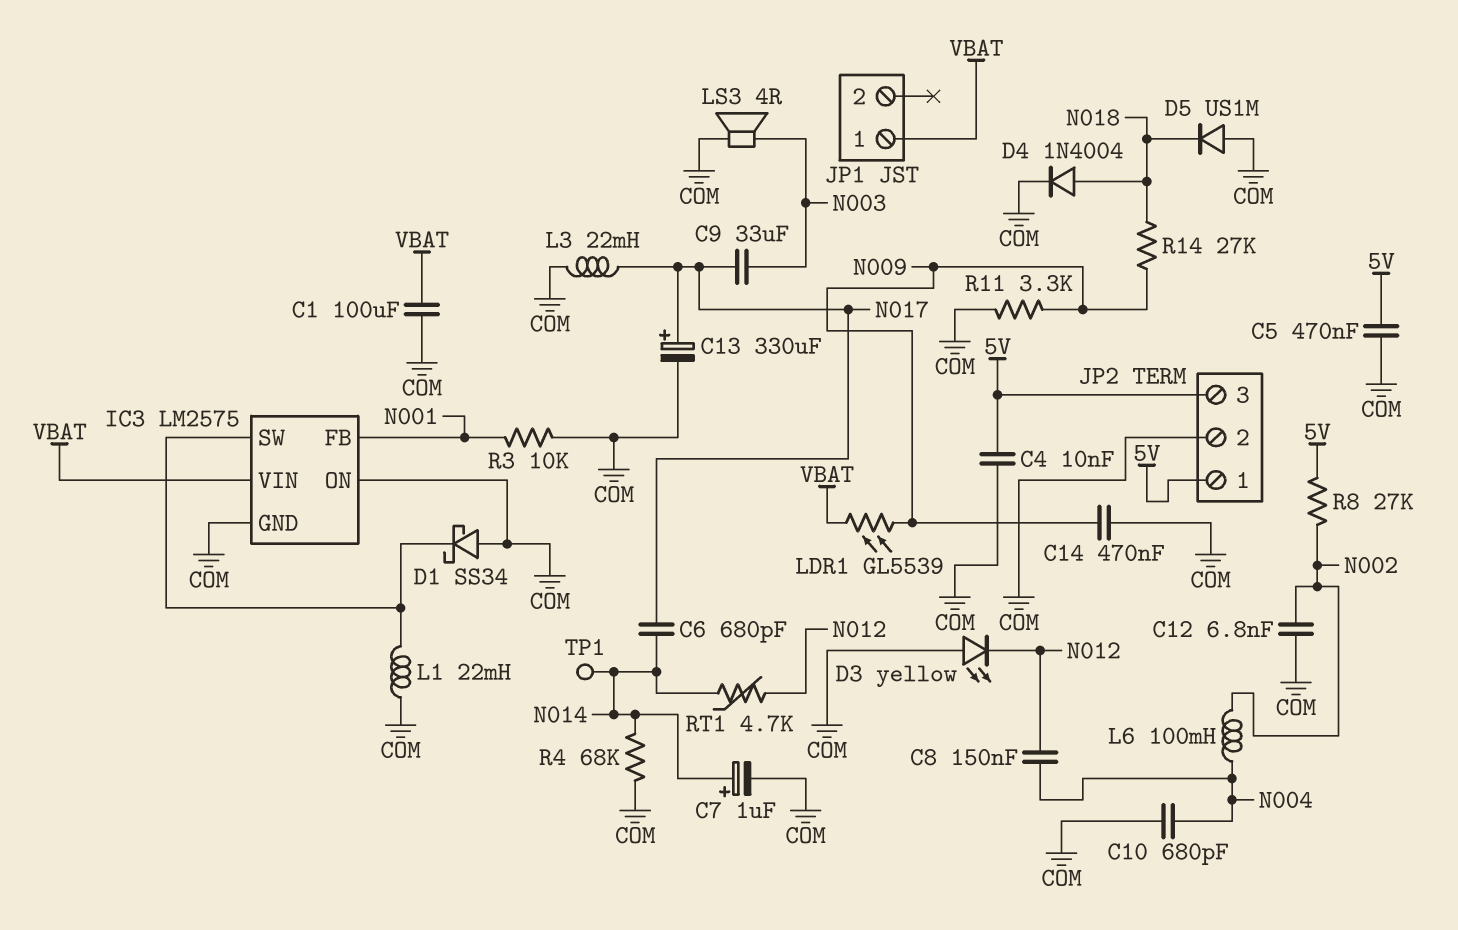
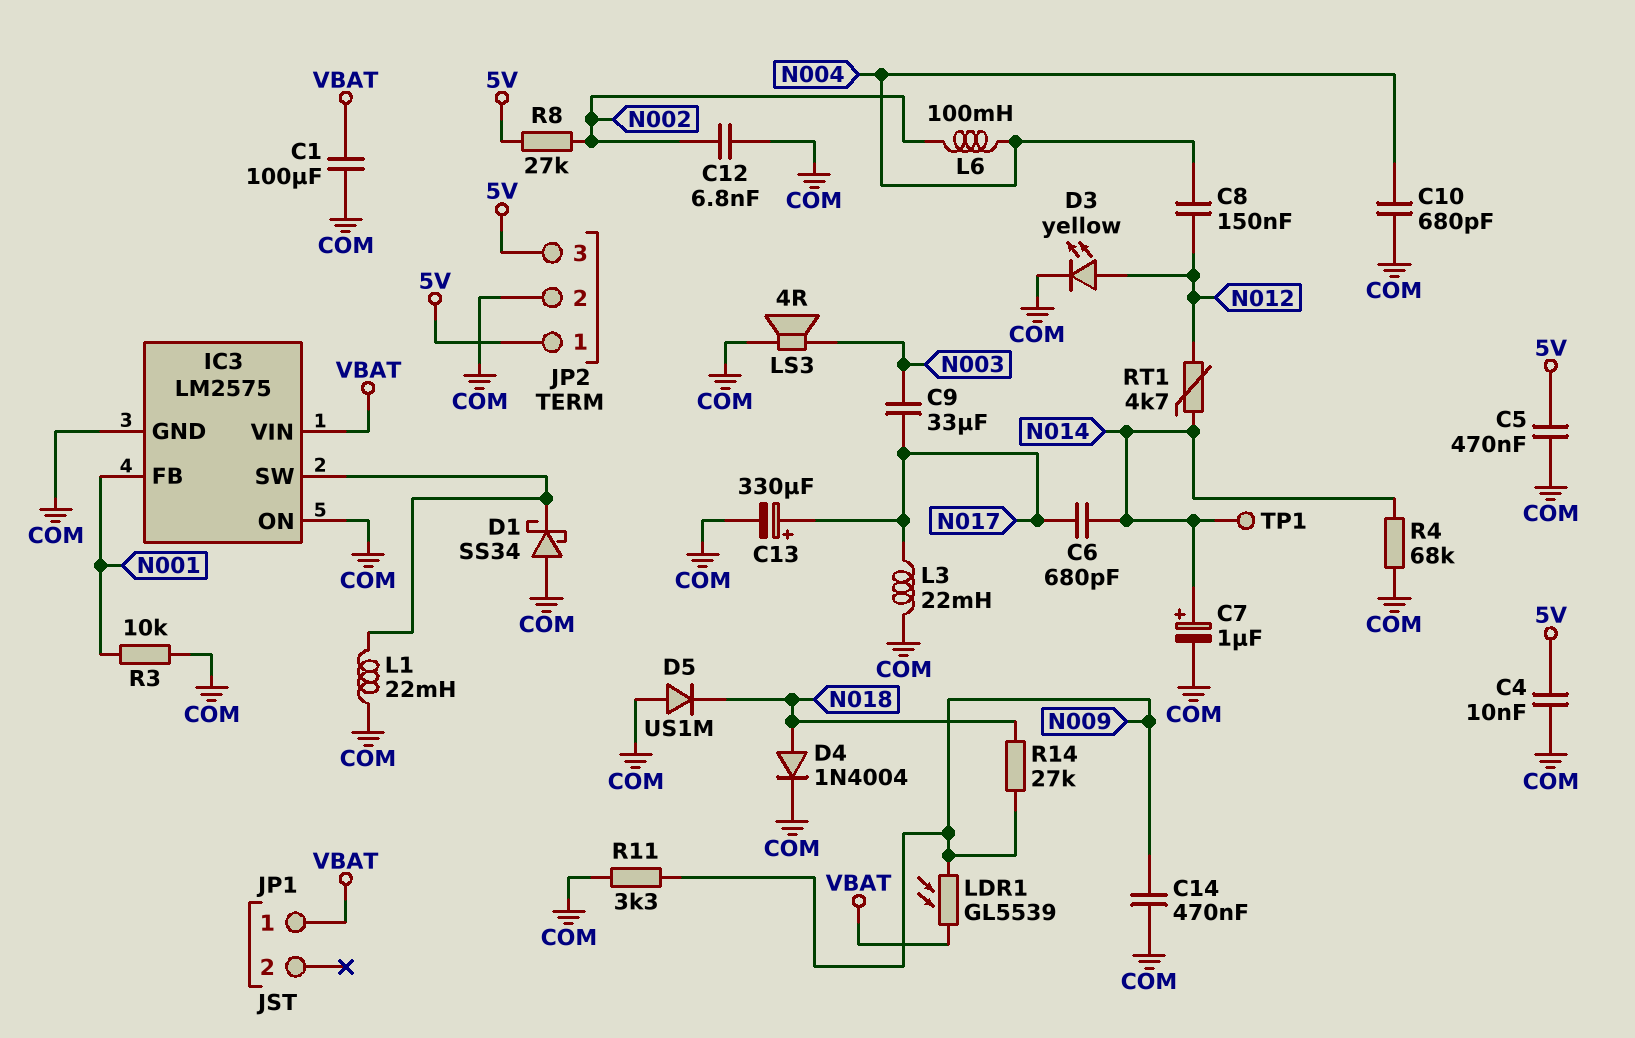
D3: LED yellow (A COM, K N012) -> LED yellow (A N012, K COM)

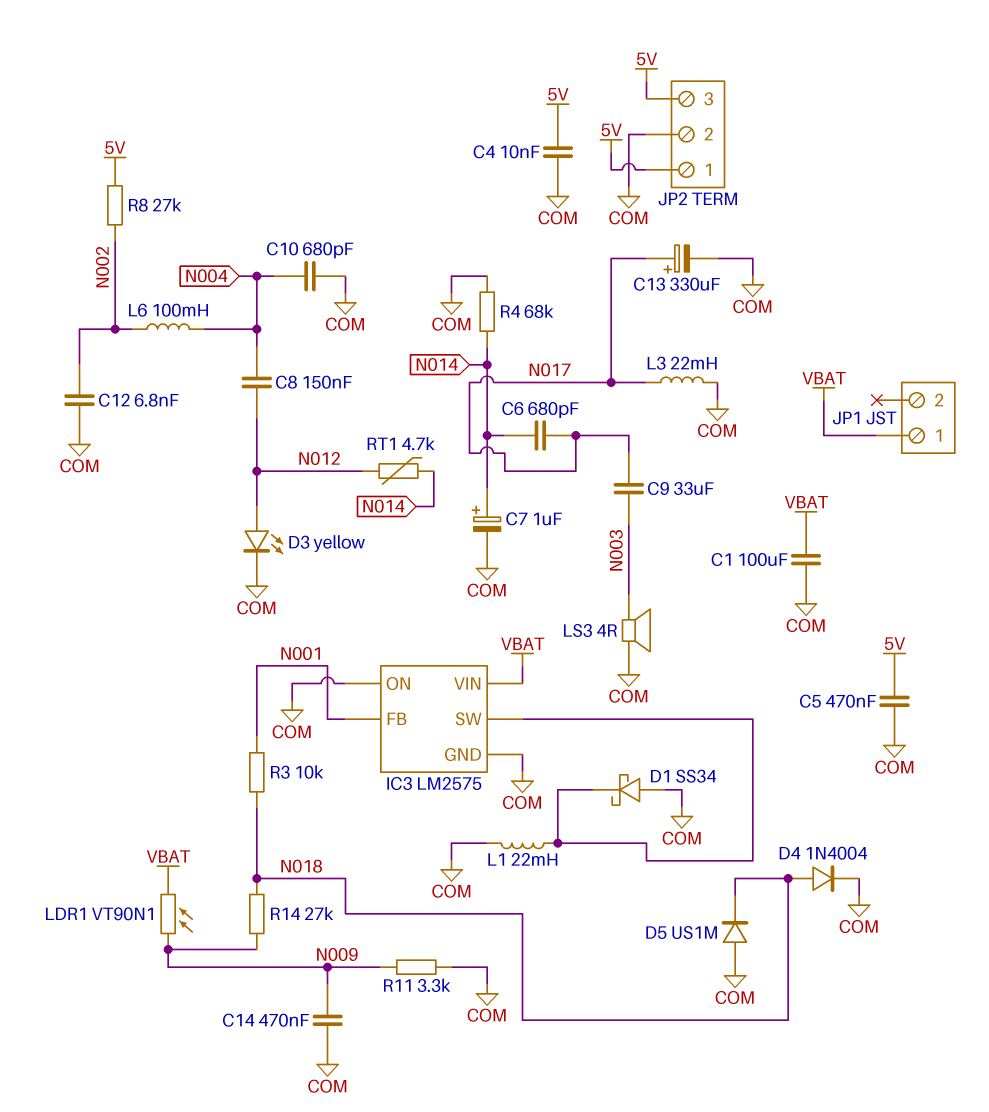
LDR1: GL5539 (N009, VBAT) -> VT90N1 (N009, VBAT)
R3: 10k (COM, N001) -> 10k (N001, N018)
TP1: test point (N014) -> none

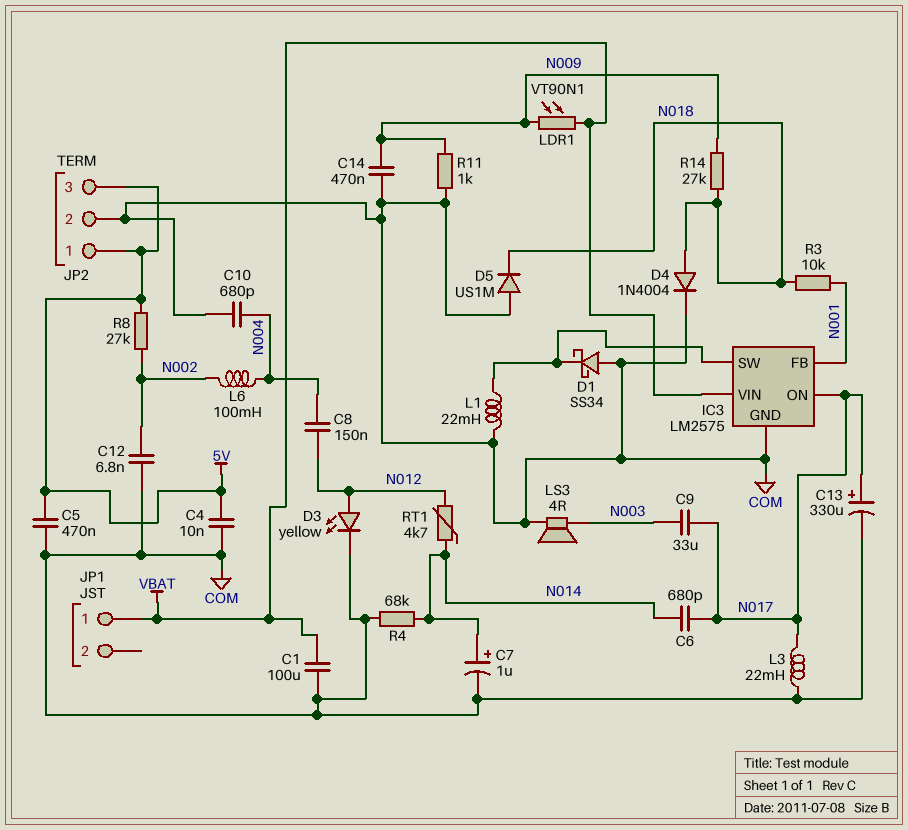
IC3 pin ON: COM -> N017
R11: 3.3k (COM, N009) -> 1k (COM, N009)

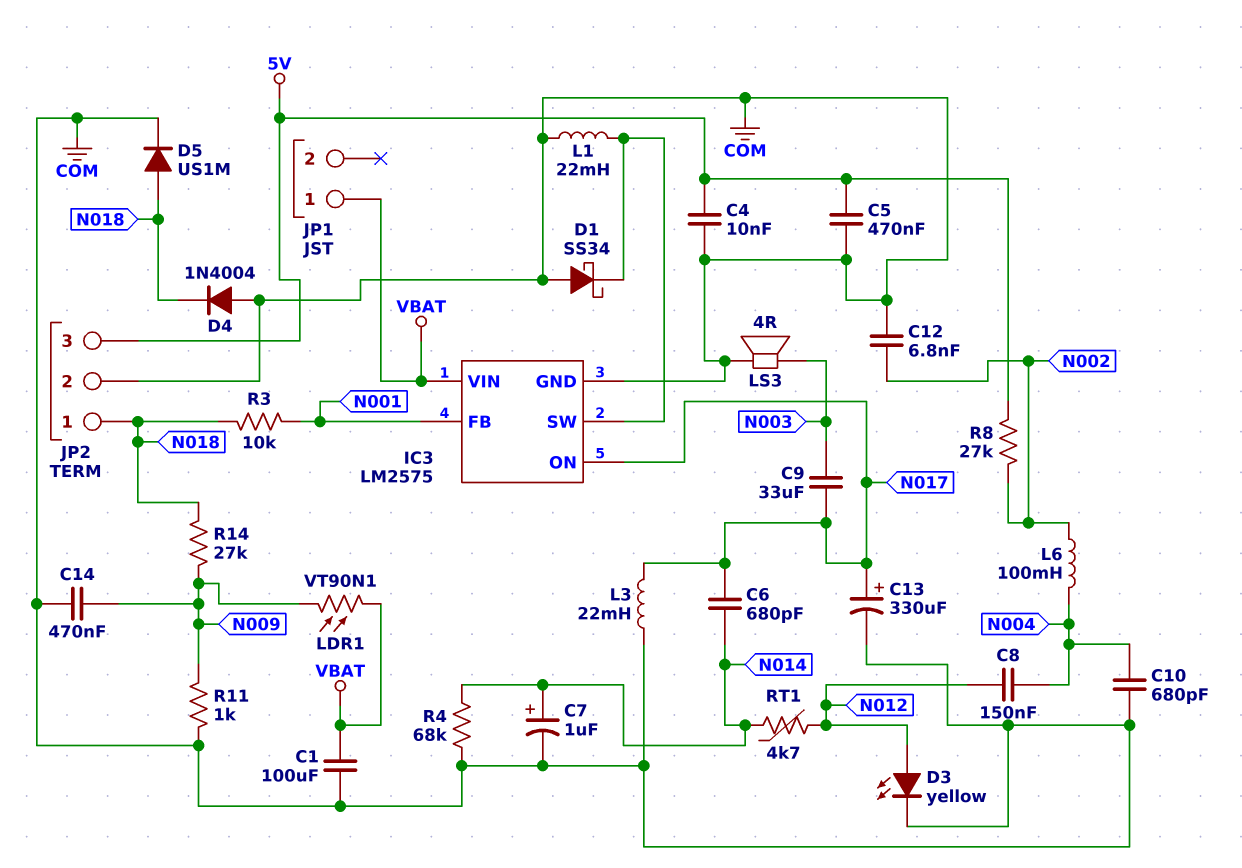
D4: diode 1N4004 (A N018, K COM) -> diode 1N4004 (A COM, K N018)
D5: diode US1M (A COM, K N018) -> diode US1M (A N018, K COM)
JP2 pin 1: 5V -> N018

